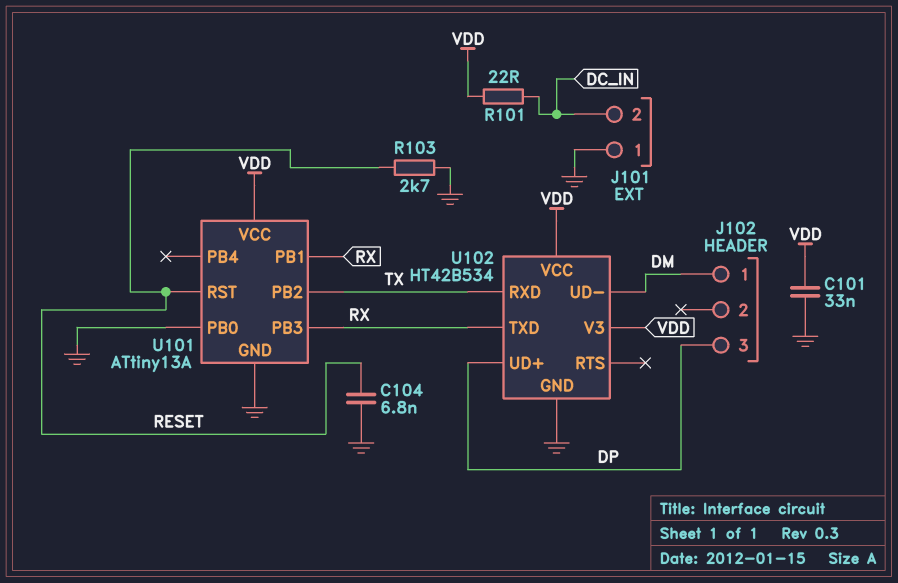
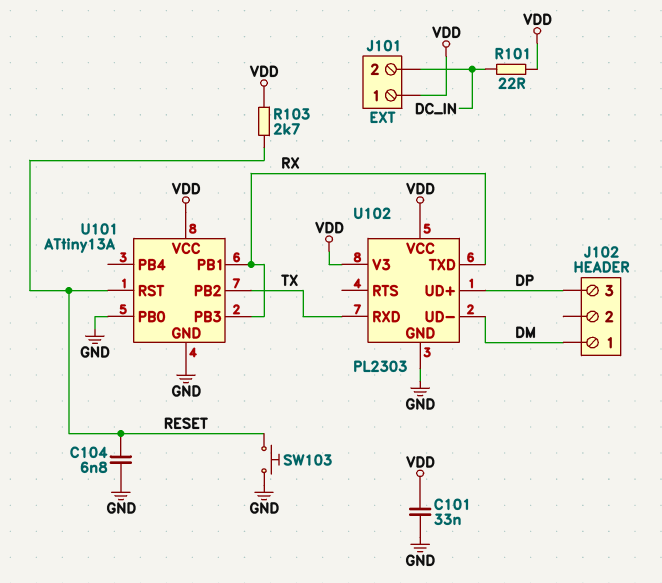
J101 pin 1: GND -> VDD
R103: 2.7k (GND, RESET) -> 2.7k (RESET, VDD)
SW103: none -> button (GND, RESET)
U102: HT42B534 -> PL2303

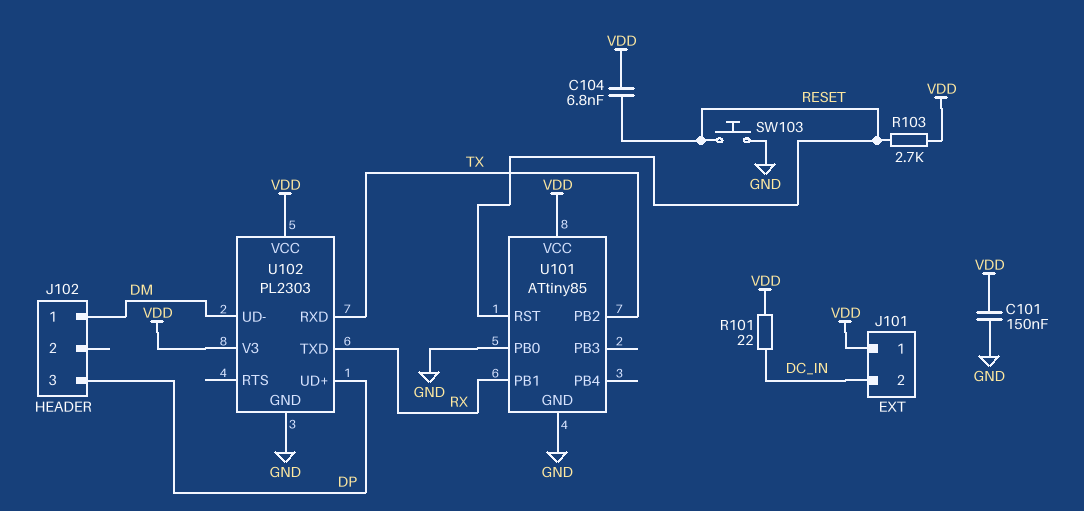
C101: 33nF (GND, VDD) -> 150nF (GND, VDD)
C104: 6.8nF (GND, RESET) -> 6.8nF (RESET, VDD)
U101: ATtiny13A -> ATtiny85
U101 pin PB3: RX -> none

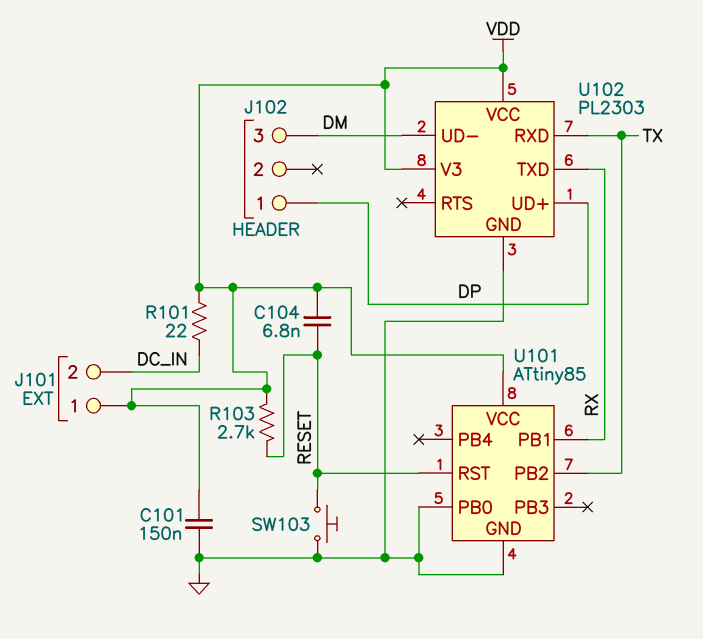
J102 pin 1: DM -> DP
J102 pin 3: DP -> DM

